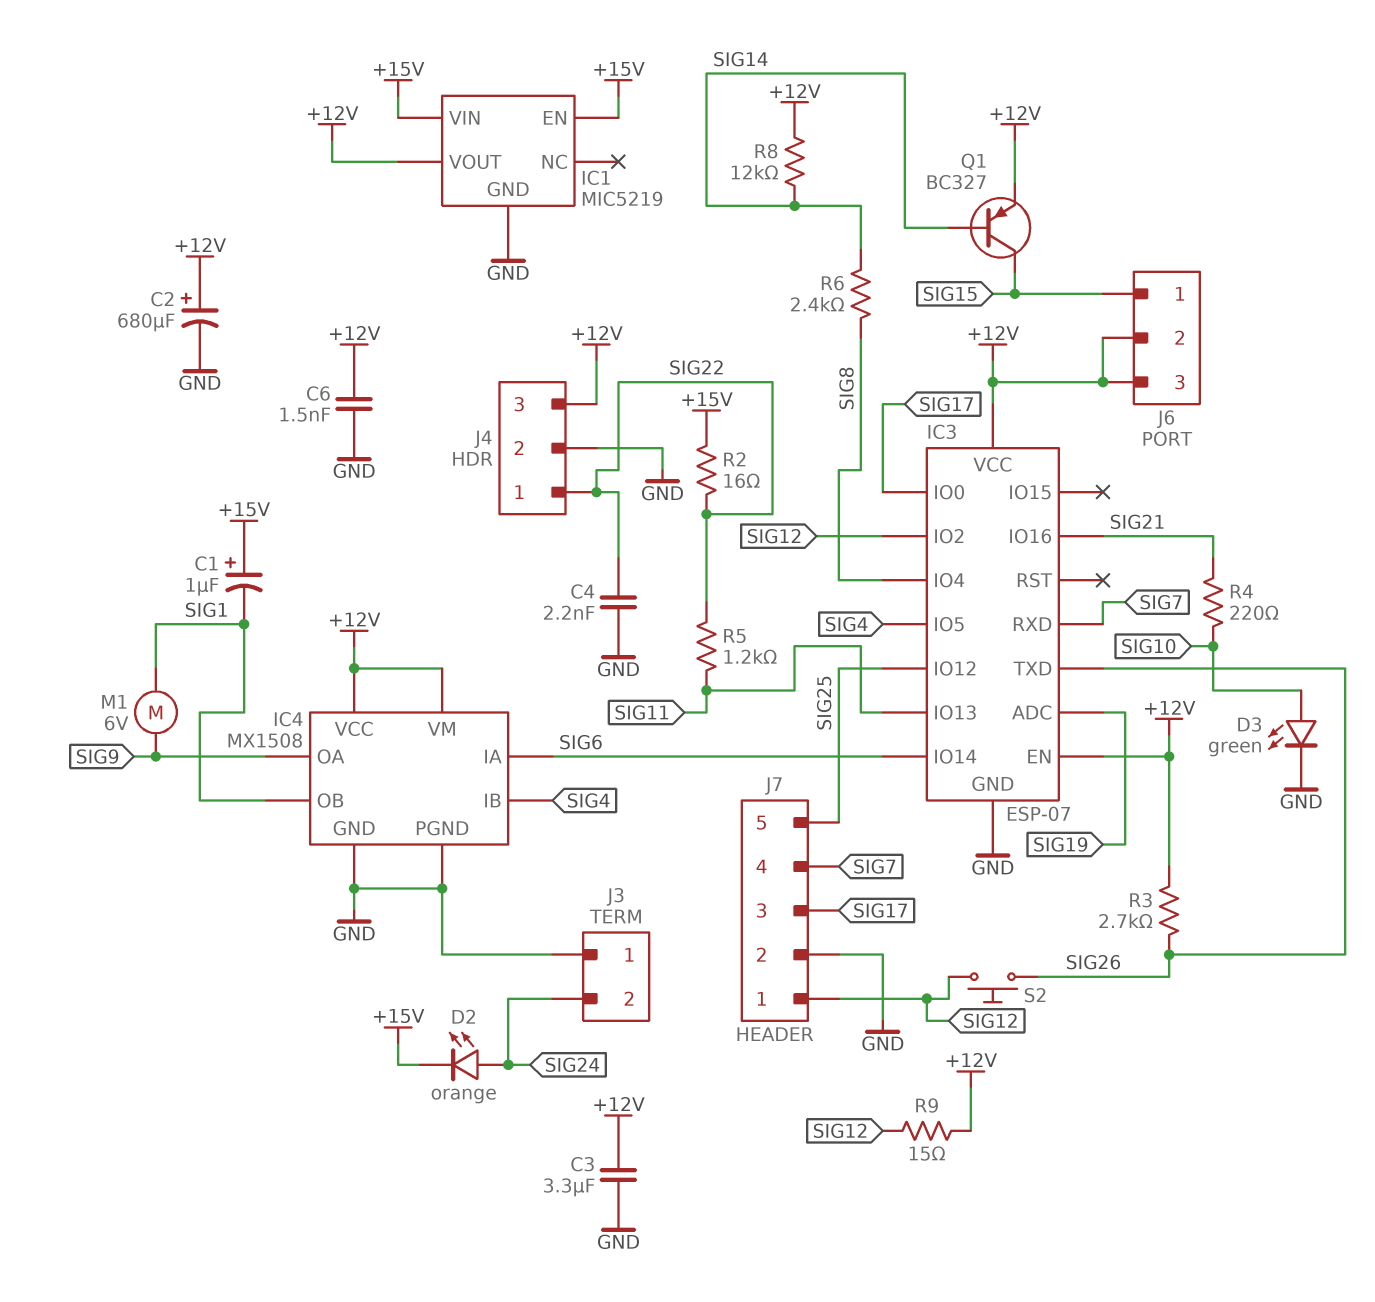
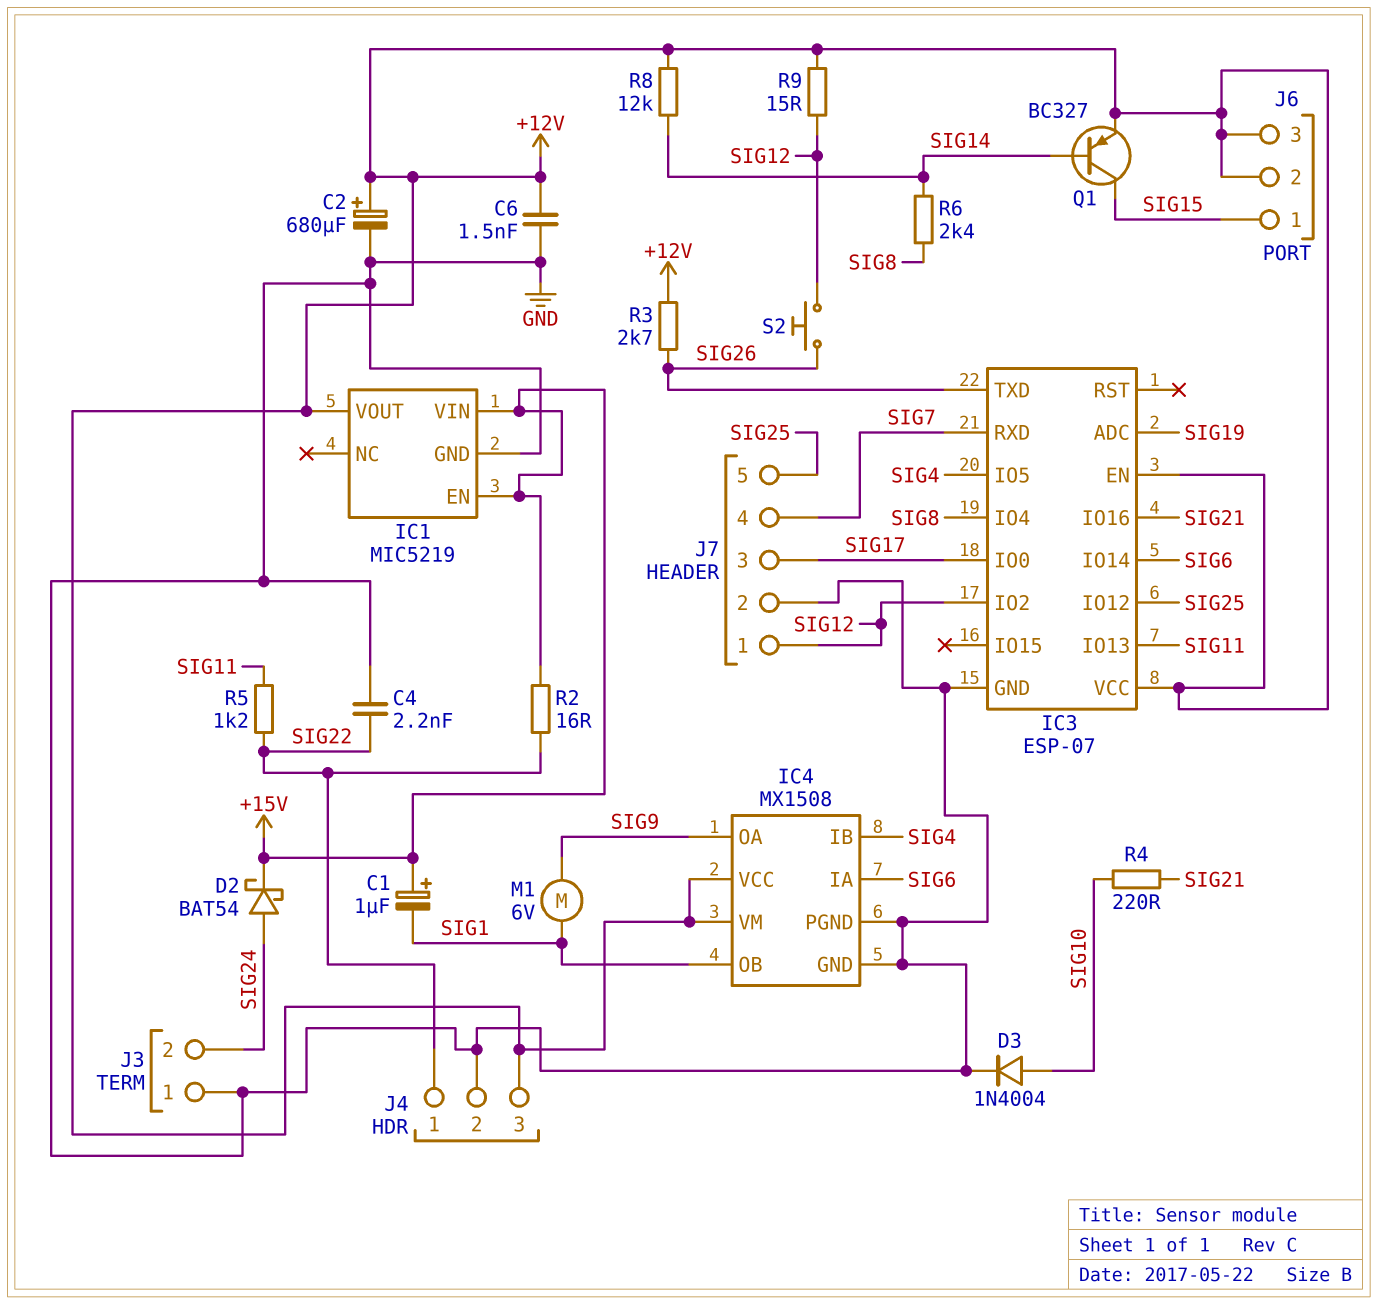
C3: 3.3uF (+12V, GND) -> none
D2: LED orange (A SIG24, K +15V) -> schottky BAT54 (A SIG24, K +15V)
D3: LED green (A SIG10, K GND) -> diode 1N4004 (A SIG10, K GND)

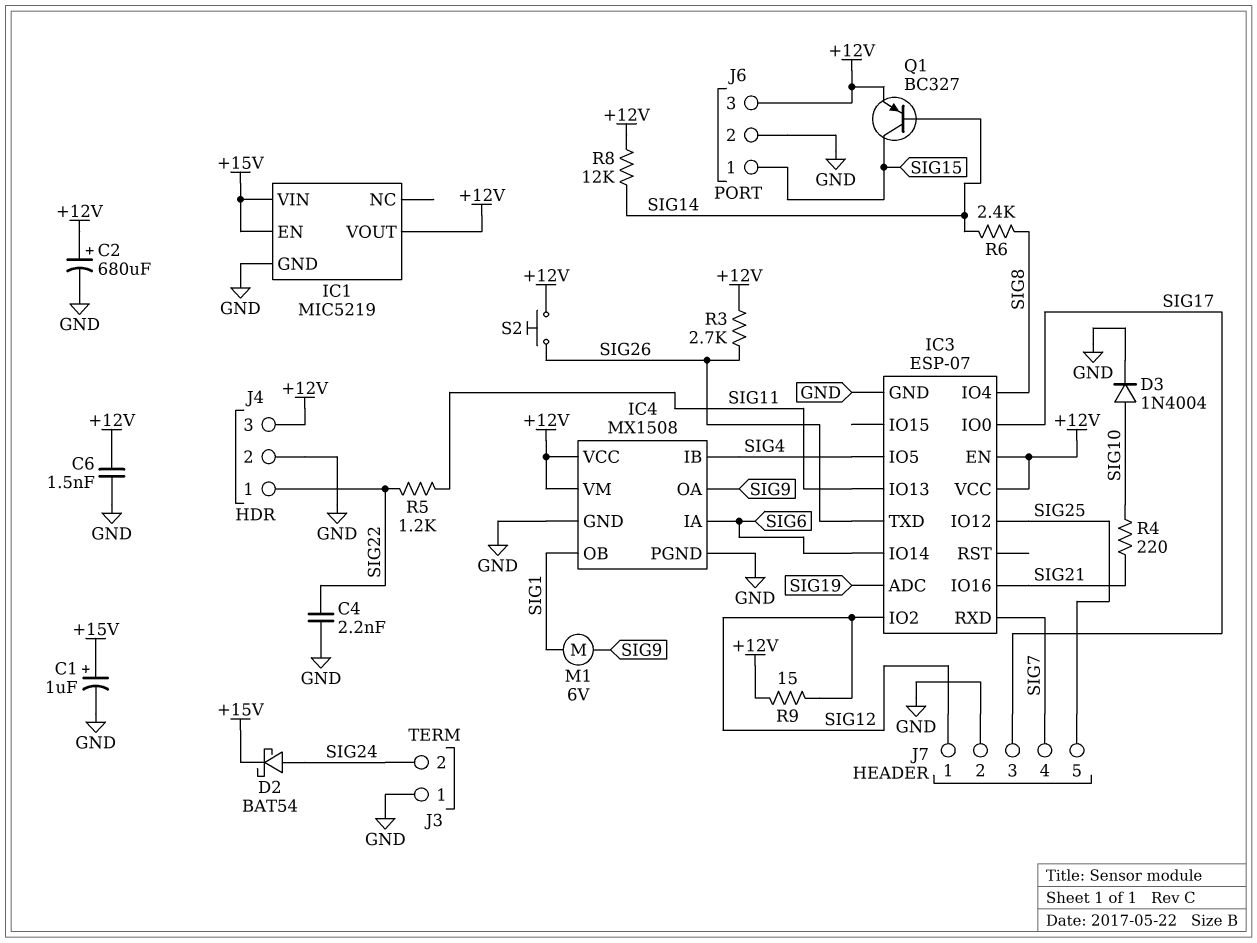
C1: 1uF (plus +15V, minus SIG1) -> 1uF (plus +15V, minus GND)
J6 pin 2: +12V -> GND
R2: 16 (+15V, SIG22) -> none
S2: button (SIG12, SIG26) -> button (+12V, SIG26)

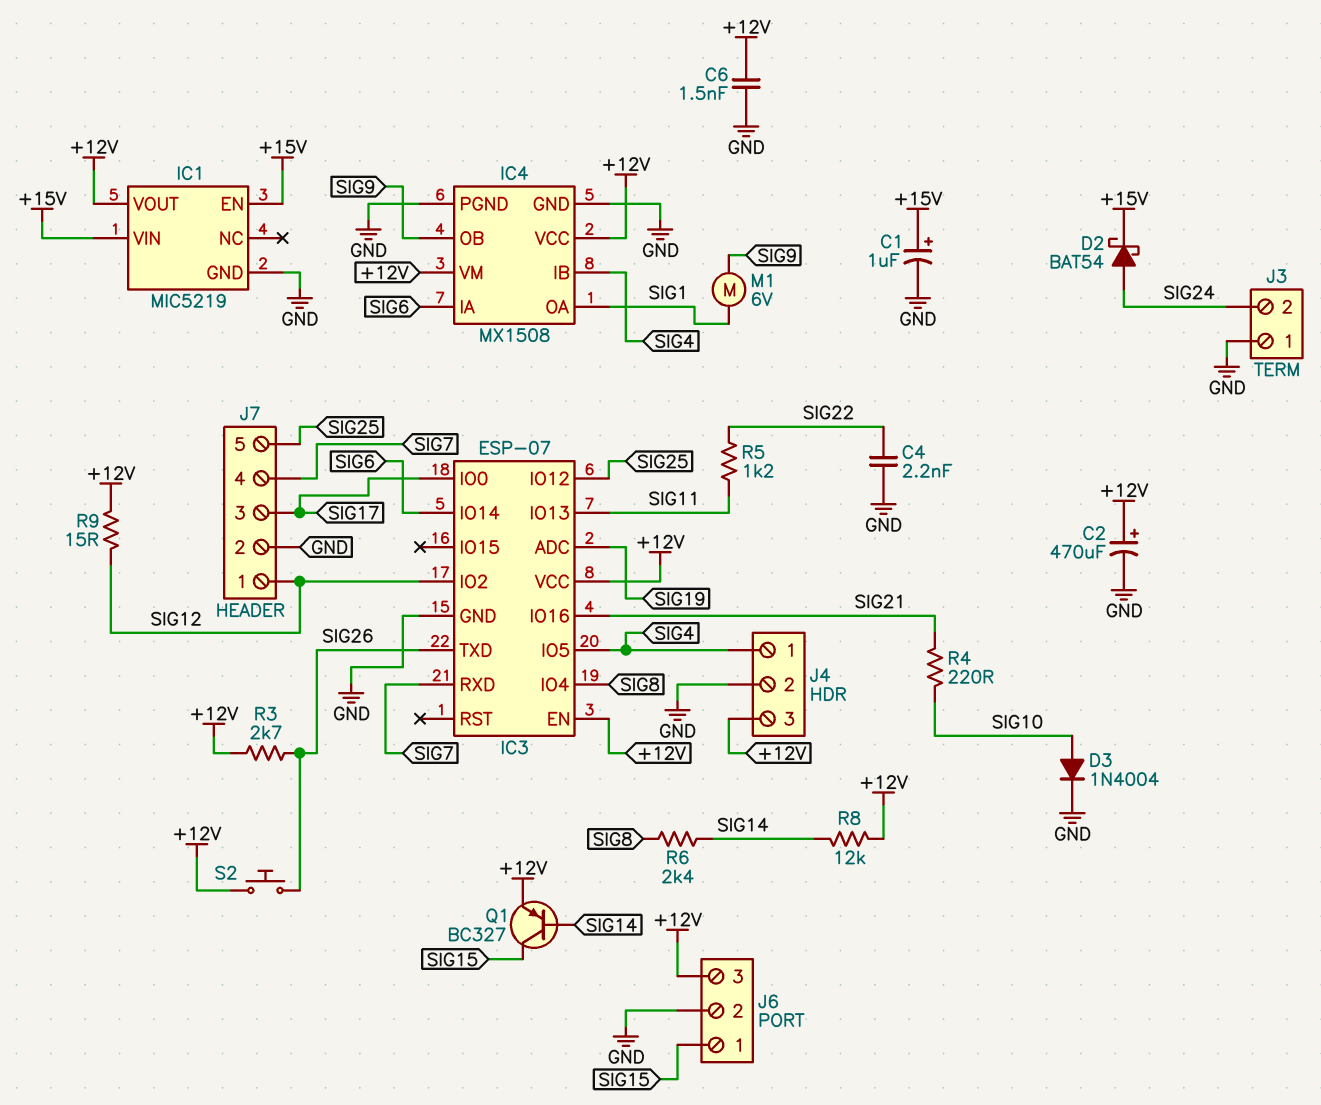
C2: 680uF (plus +12V, minus GND) -> 470uF (plus +12V, minus GND)
IC4 pin OA: SIG9 -> SIG1
IC4 pin OB: SIG1 -> SIG9
J4 pin 1: SIG22 -> SIG4

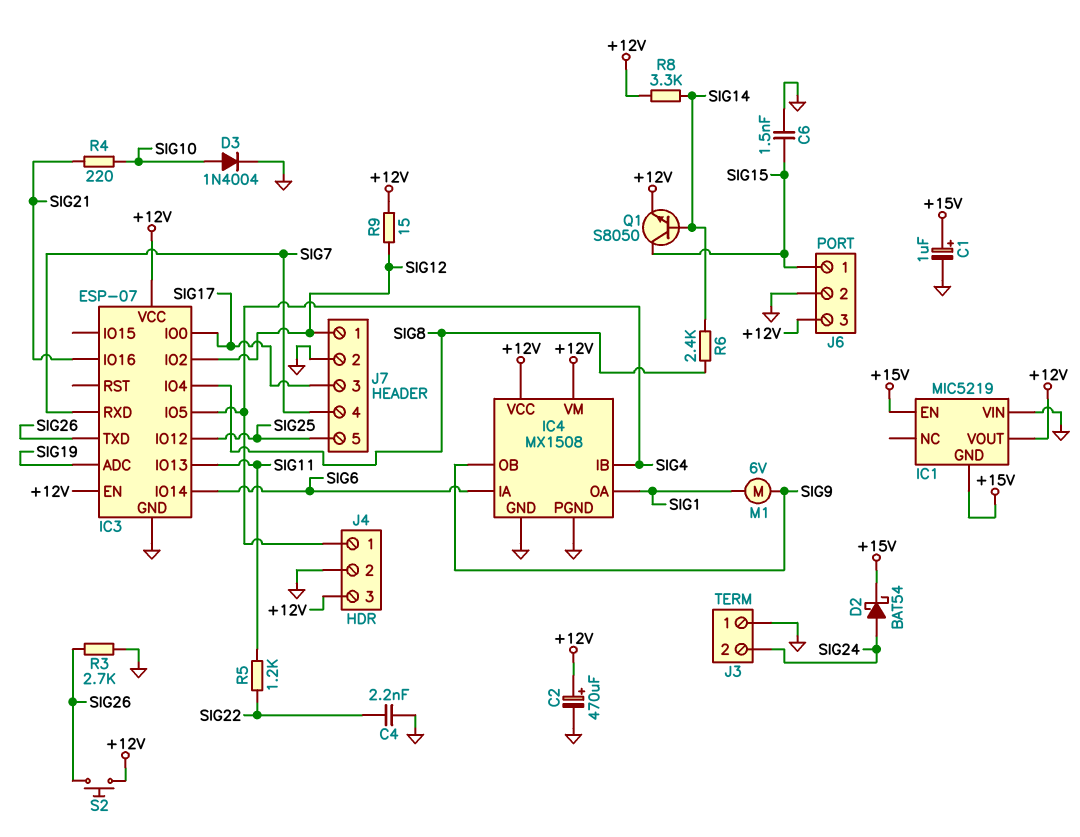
C6: 1.5nF (+12V, GND) -> 1.5nF (GND, SIG15)
IC1 pin GND: GND -> +15V
IC1 pin VIN: +15V -> GND
Q1: PNP BC327 (B SIG14, C SIG15, E +12V) -> NPN S8050 (B SIG14, C SIG15, E +12V)
R3: 2.7k (+12V, SIG26) -> 2.7k (GND, SIG26)
R8: 12k (+12V, SIG14) -> 3.3k (+12V, SIG14)

